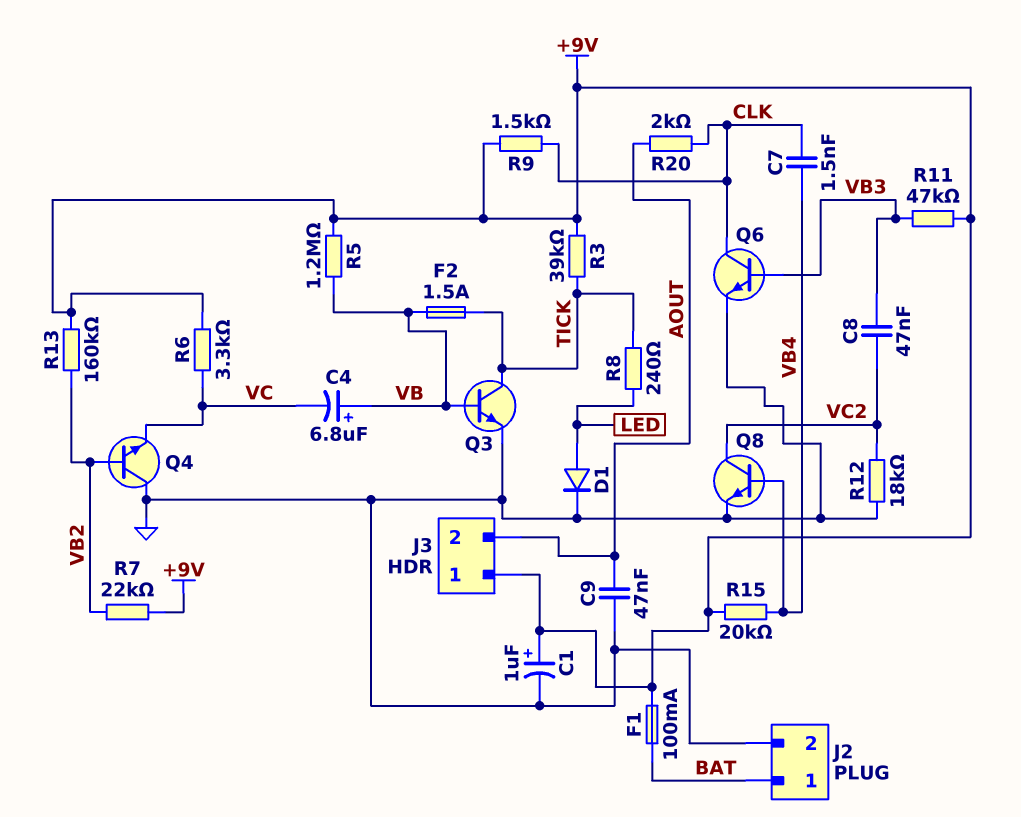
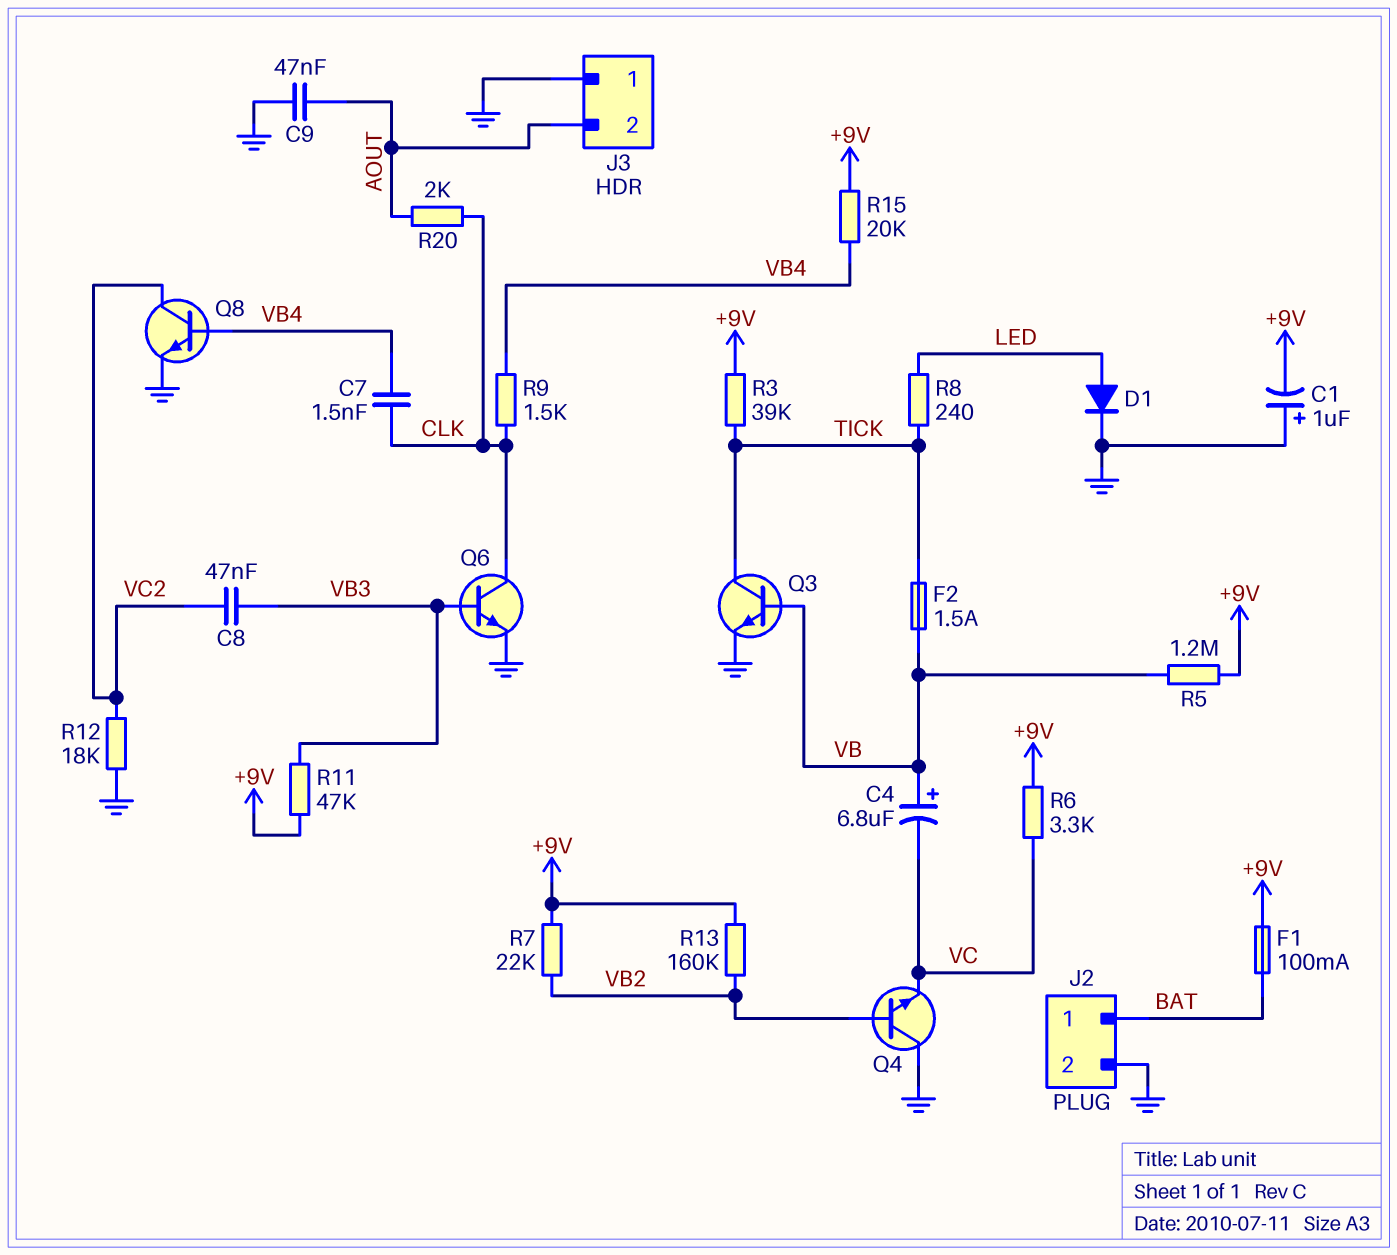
C1: 1uF (plus +9V, minus GND) -> 1uF (plus GND, minus +9V)
J3 pin 1: +9V -> GND
R9: 1.5k (+9V, CLK) -> 1.5k (CLK, VB4)

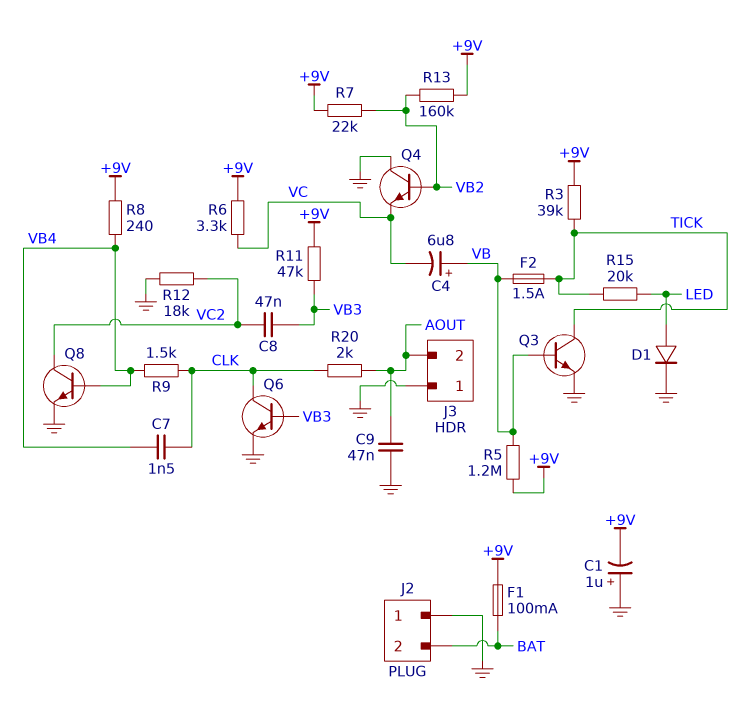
J2 pin 1: BAT -> GND
J2 pin 2: GND -> BAT
R8: 240 (LED, TICK) -> 240 (+9V, VB4)
R15: 20k (+9V, VB4) -> 20k (LED, TICK)

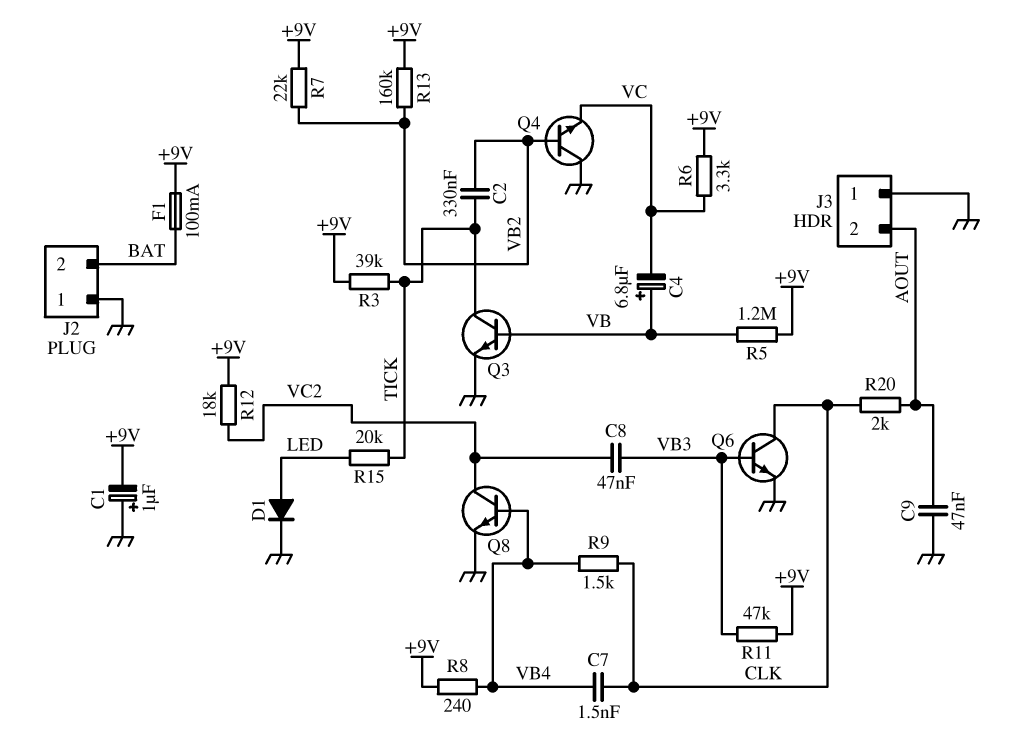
C2: none -> 330nF (TICK, VB2)
F2: 1.5A (TICK, VB) -> none
R12: 18k (GND, VC2) -> 18k (+9V, VC2)

